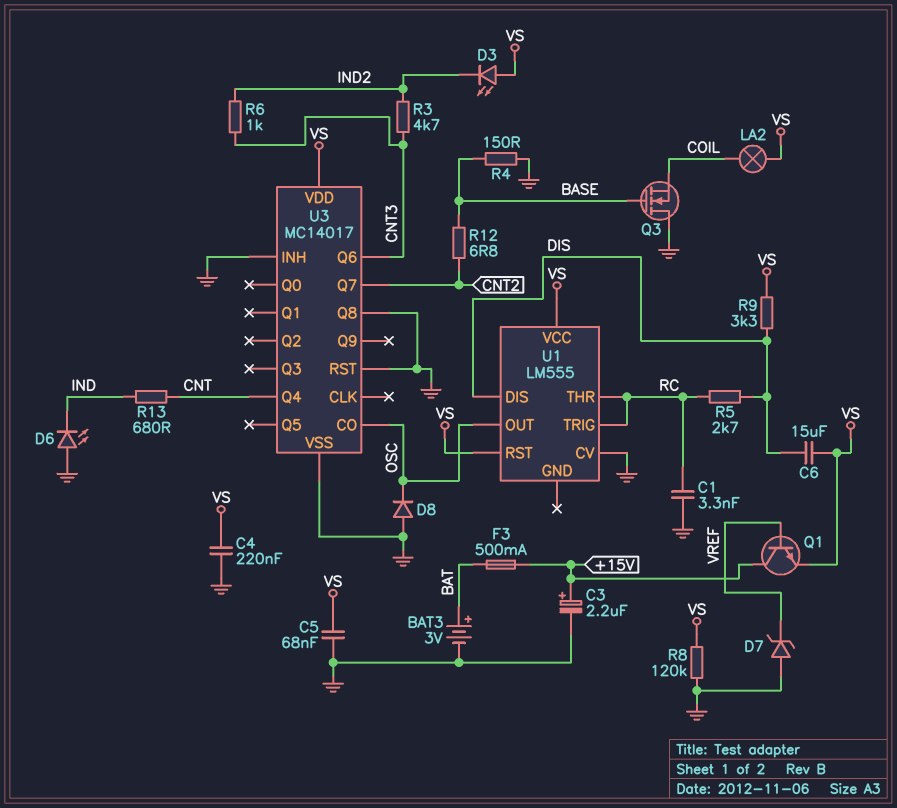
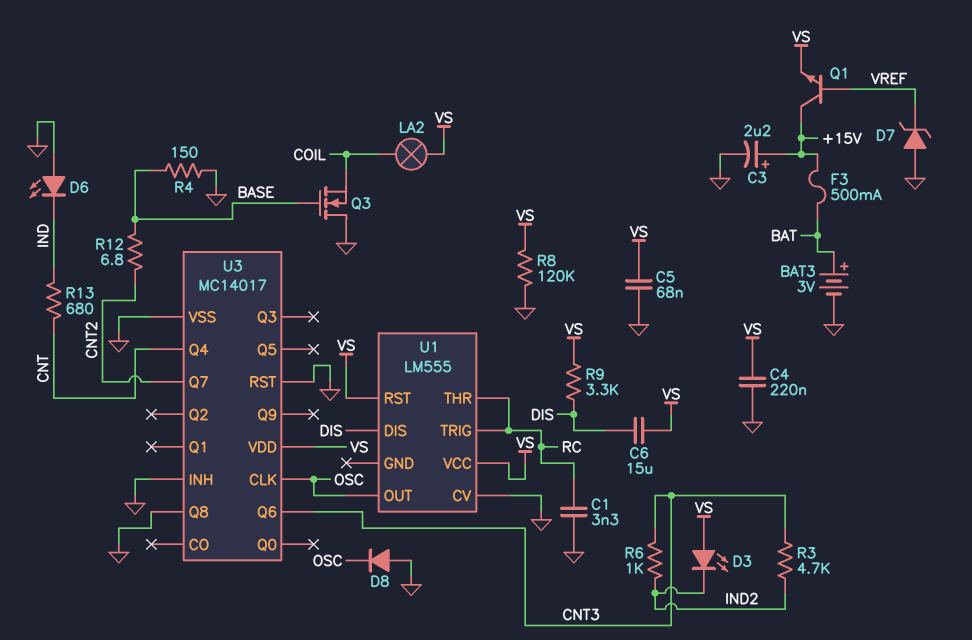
R5: 2.7k (DIS, RC) -> none
U3 pin CLK: none -> OSC
U3 pin CO: OSC -> none

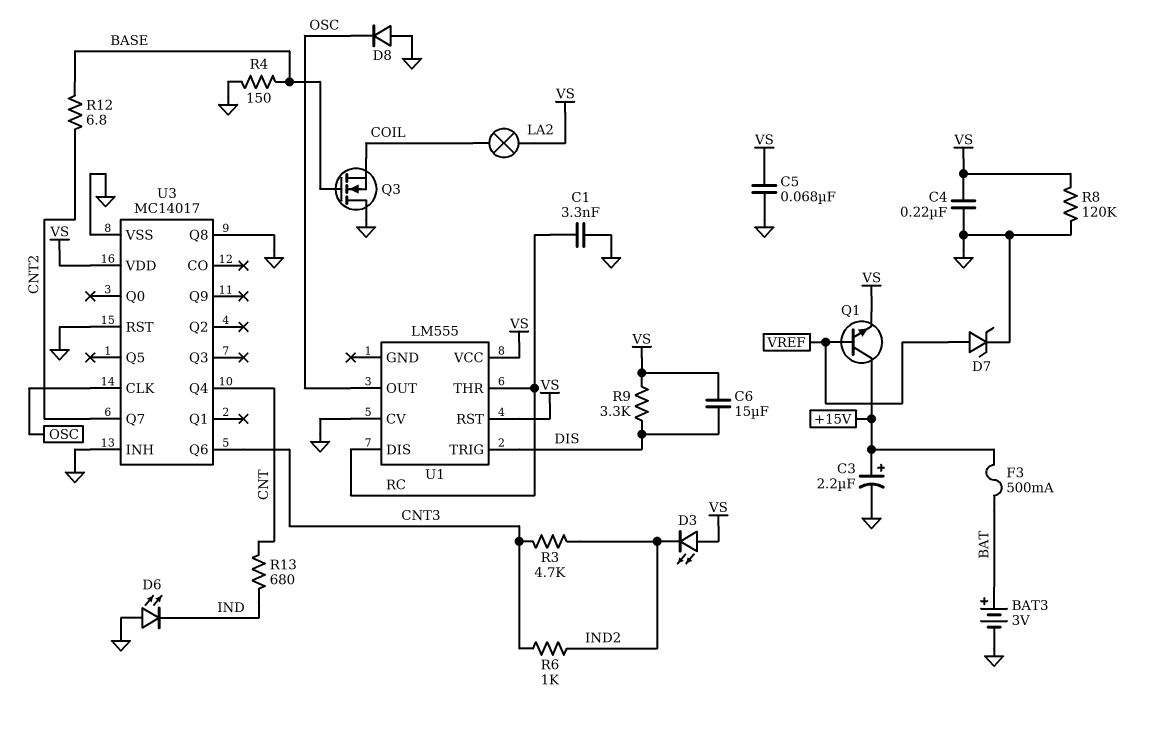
D7: zener (A GND, K VREF) -> zener (A VREF, K GND)
U1 pin DIS: DIS -> RC
U1 pin TRIG: RC -> DIS

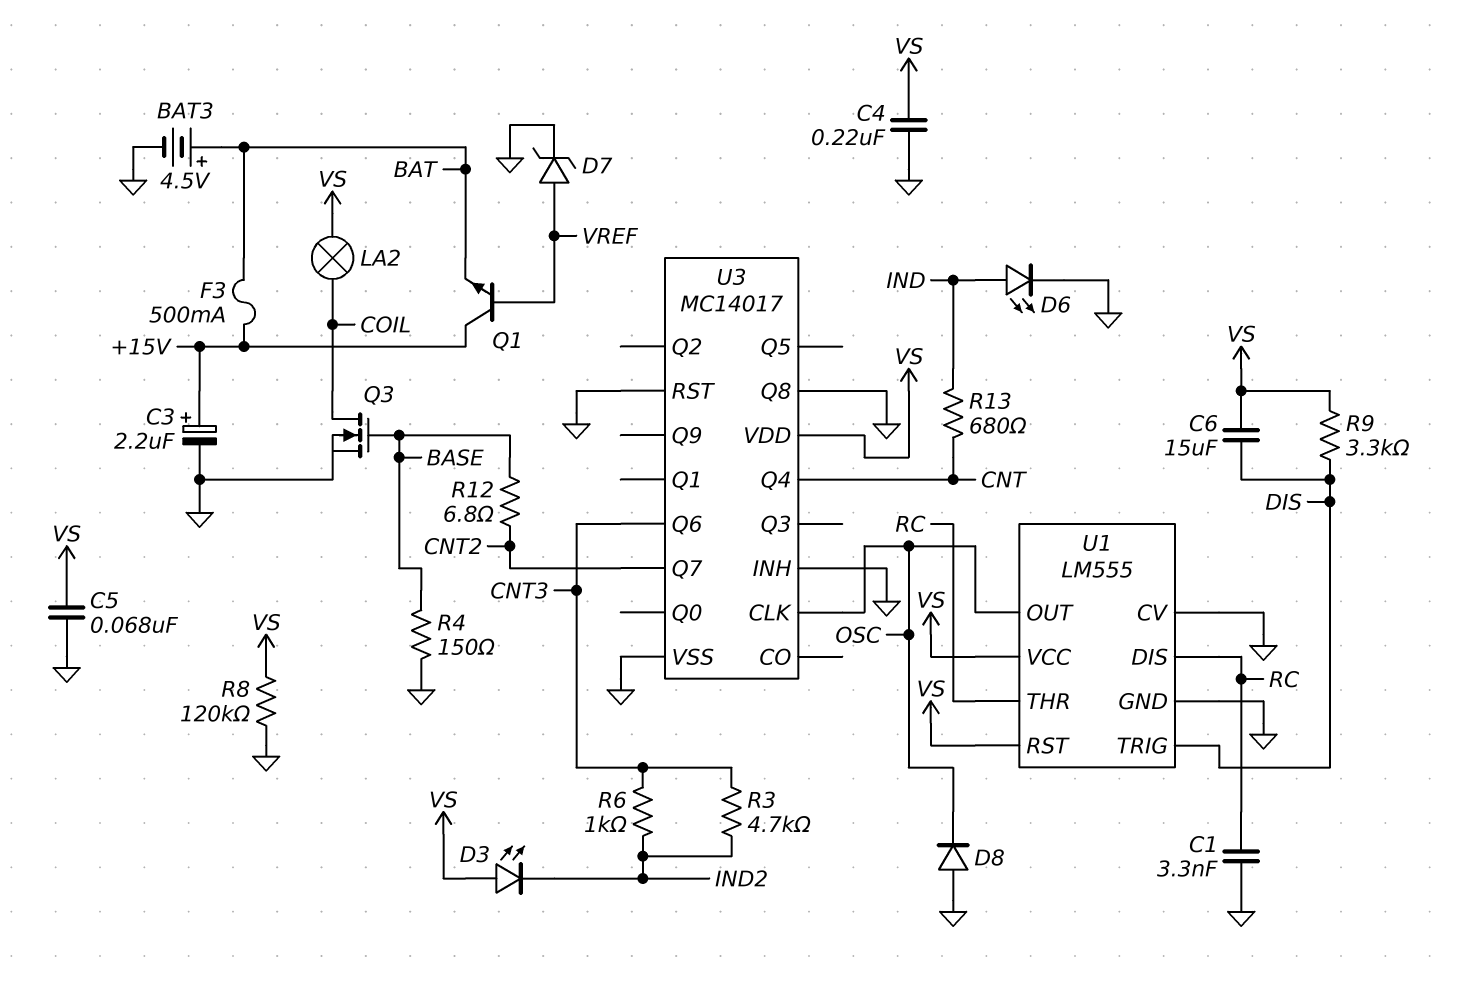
BAT3: 3V (plus BAT, minus GND) -> 4.5V (plus BAT, minus GND)
D6: LED (A GND, K IND) -> LED (A IND, K GND)
Q1: NPN (B VREF, C +15V, E VS) -> NPN (B VREF, C +15V, E BAT)
Q3: NMOS (G BASE, D GND, S COIL) -> NMOS (G BASE, D COIL, S GND)
U1 pin GND: none -> GND

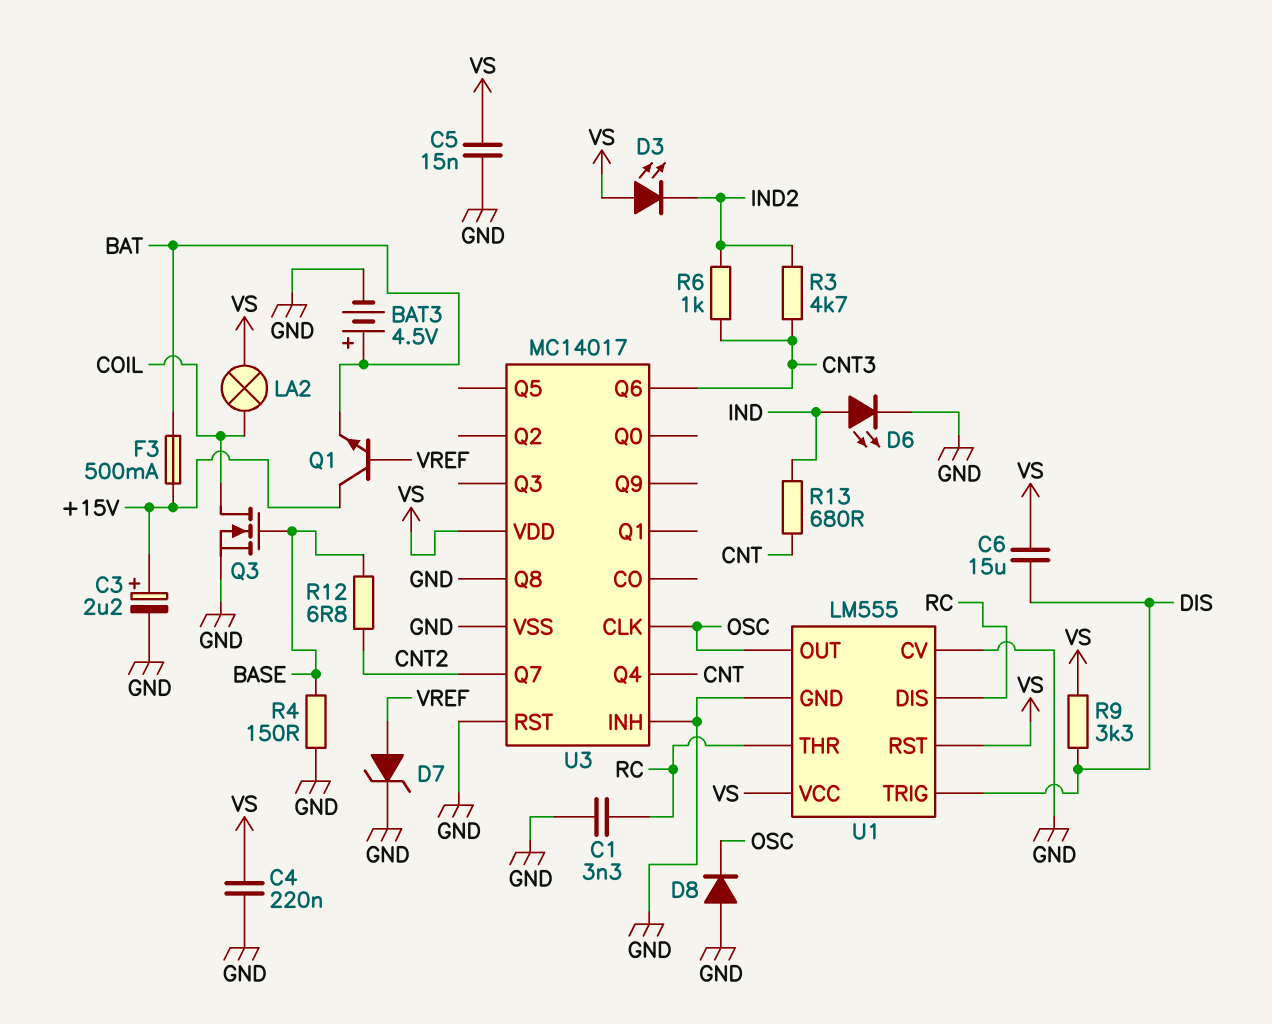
C5: 68nF (GND, VS) -> 15nF (GND, VS)
R8: 120k (GND, VS) -> none

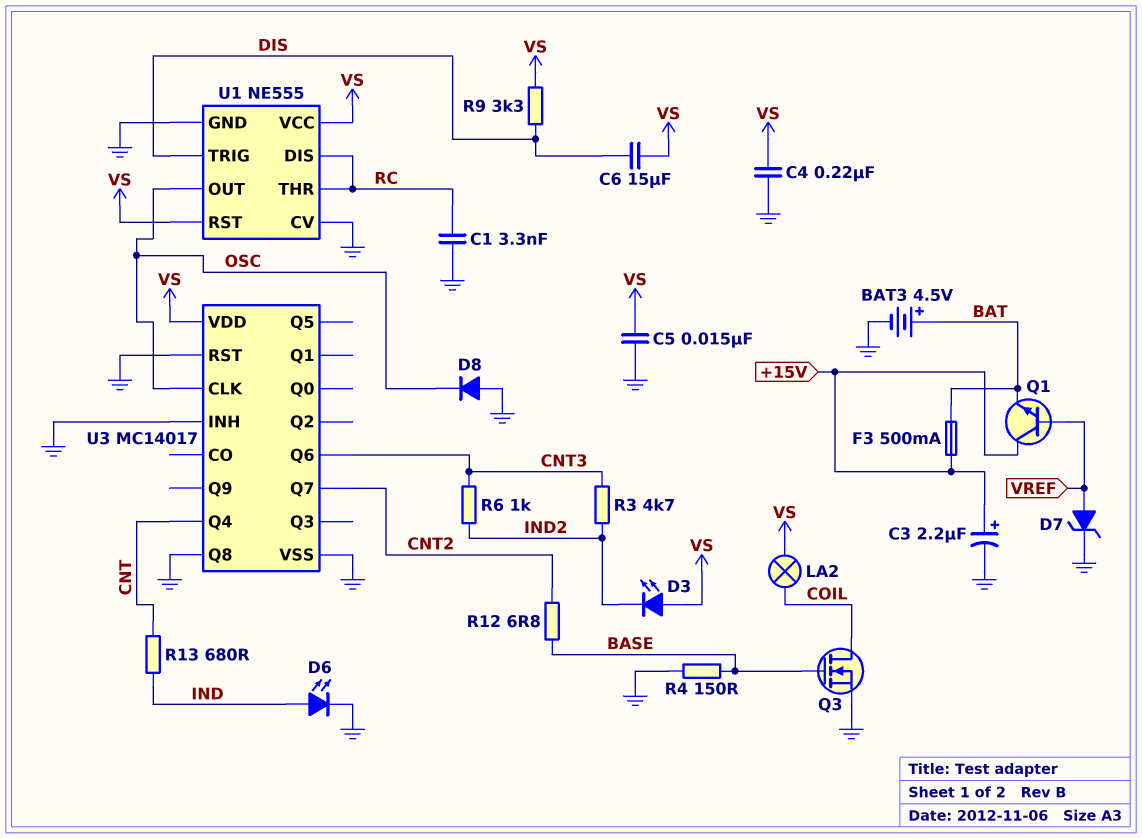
U1: LM555 -> NE555

